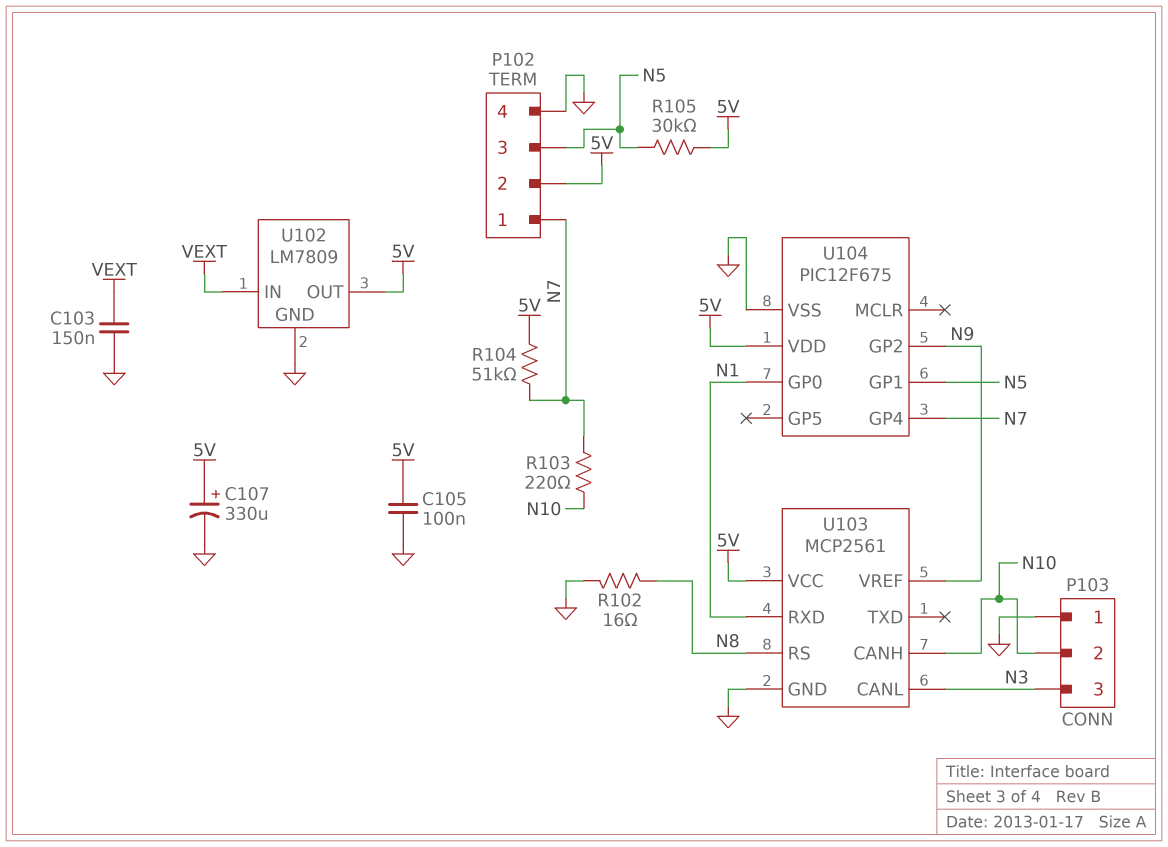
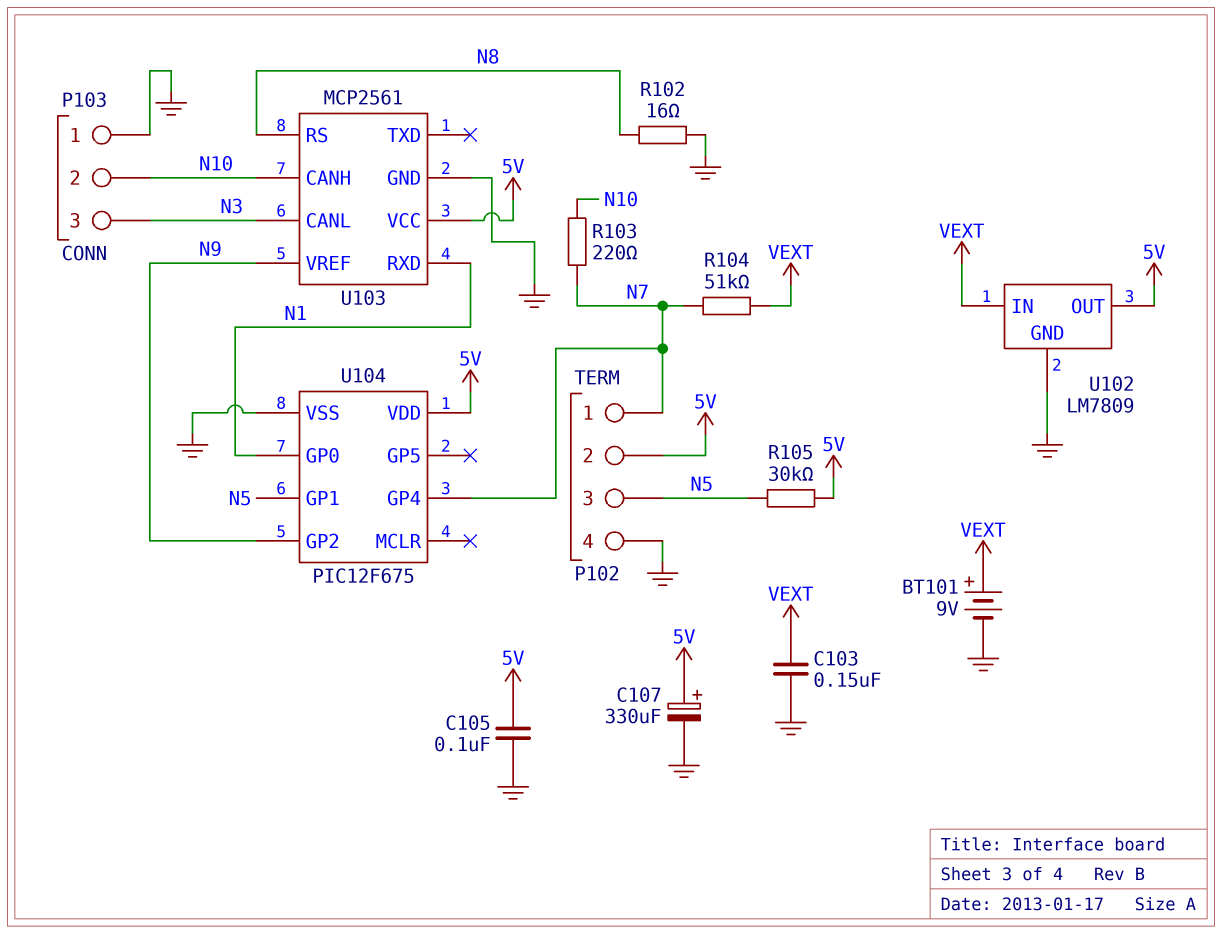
BT101: none -> 9V (plus VEXT, minus GND)
R104: 51k (5V, N7) -> 51k (N7, VEXT)

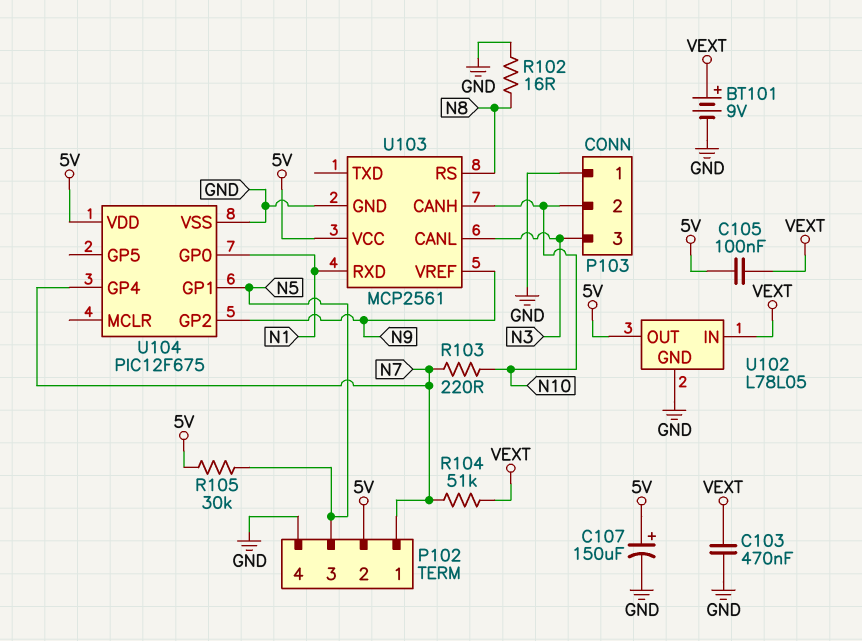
C103: 150nF (GND, VEXT) -> 470nF (GND, VEXT)
C105: 100nF (5V, GND) -> 100nF (5V, VEXT)
C107: 330uF (plus 5V, minus GND) -> 150uF (plus 5V, minus GND)
U102: LM7809 -> L78L05

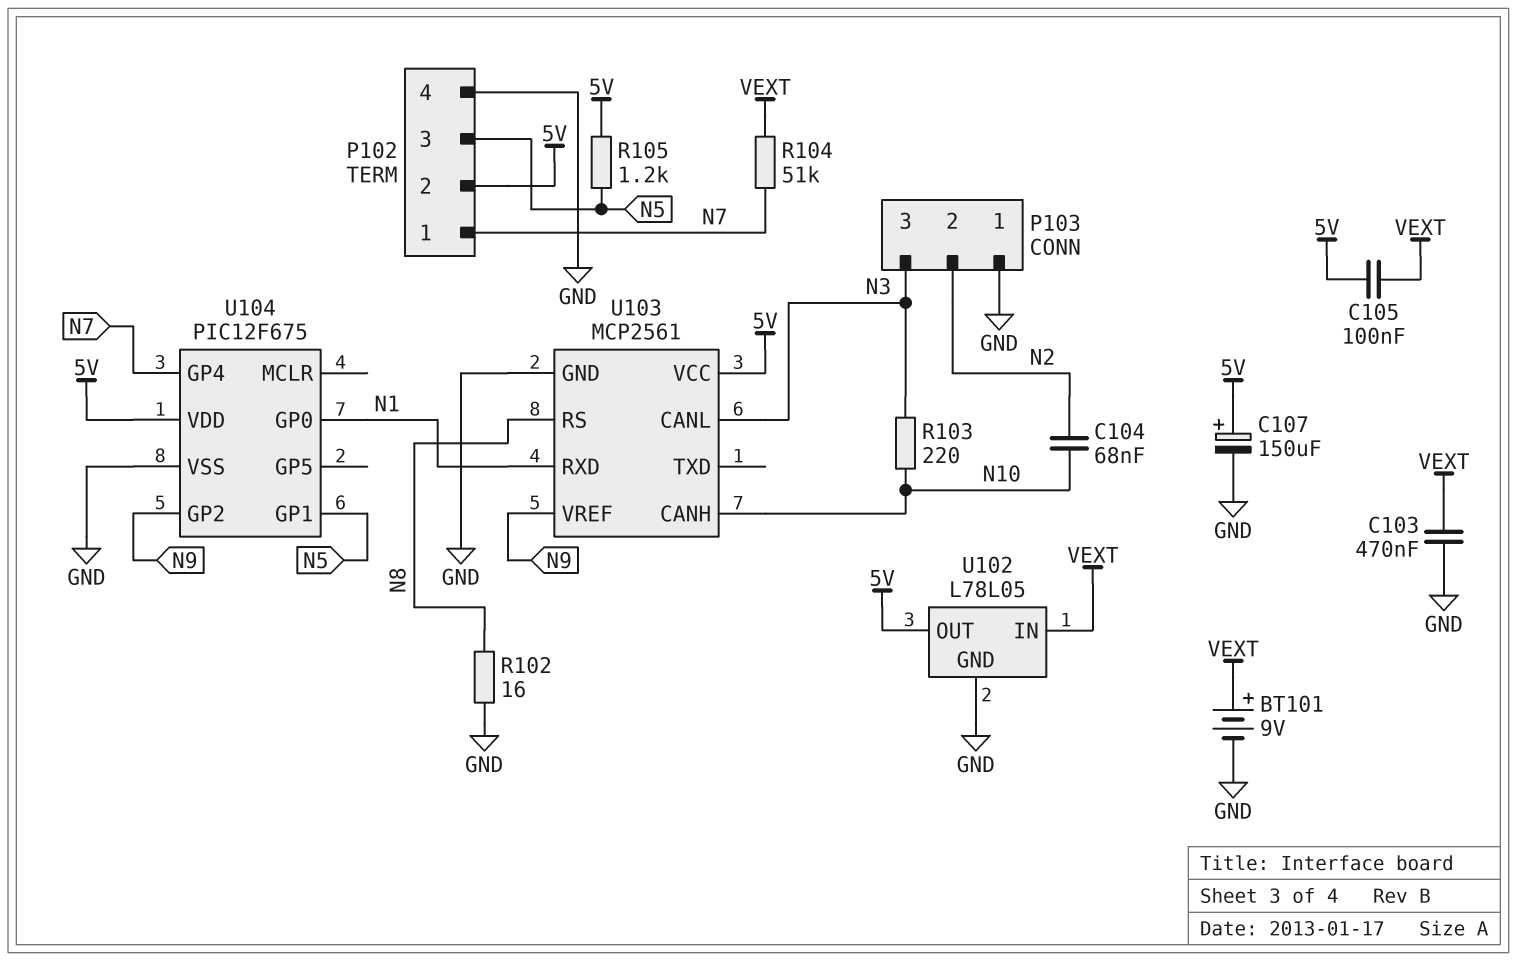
C104: none -> 68nF (N2, N10)
P103 pin 2: N10 -> N2
R103: 220 (N7, N10) -> 220 (N3, N10)
R105: 30k (5V, N5) -> 1.2k (5V, N5)

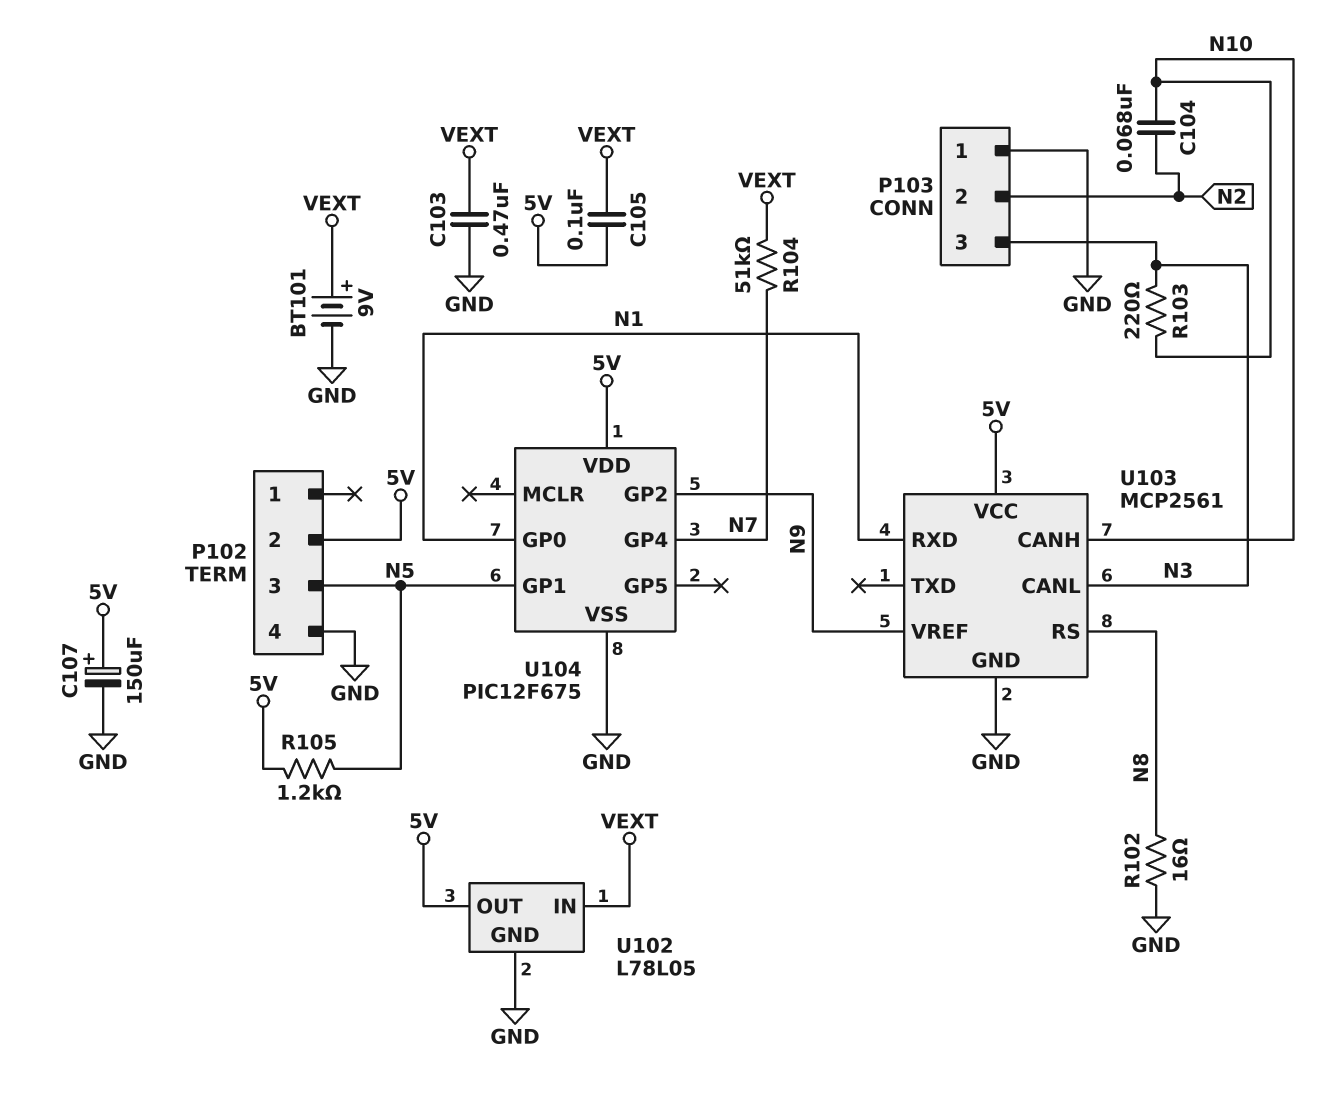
P102 pin 1: N7 -> none

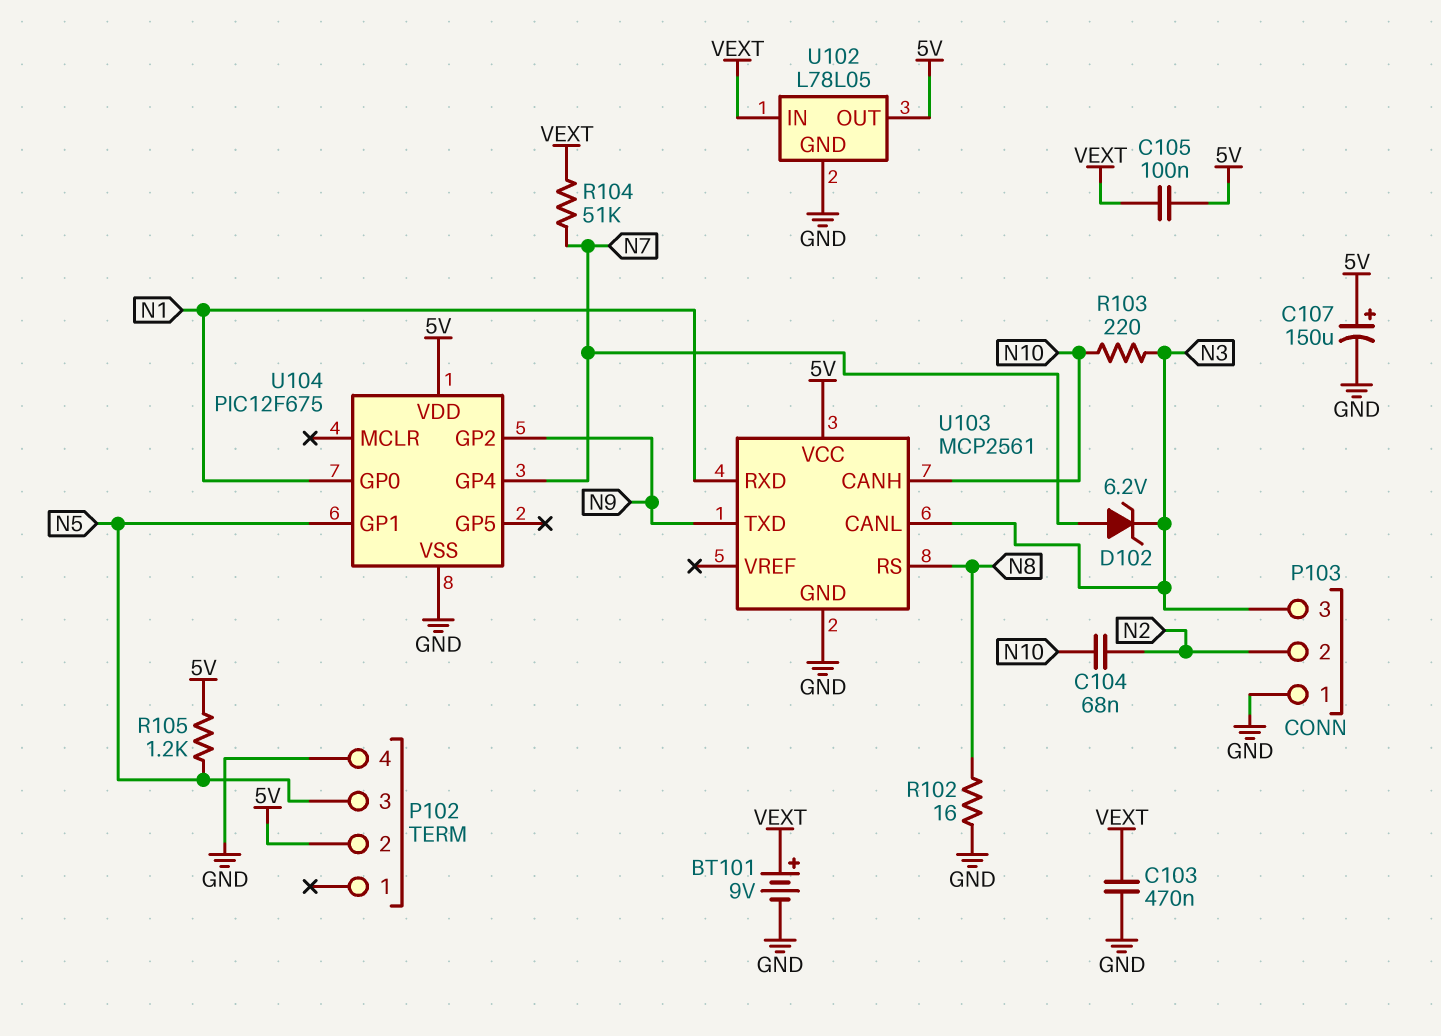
D102: none -> zener 6.2V (A N7, K N3)
U103 pin TXD: none -> N9
U103 pin VREF: N9 -> none

